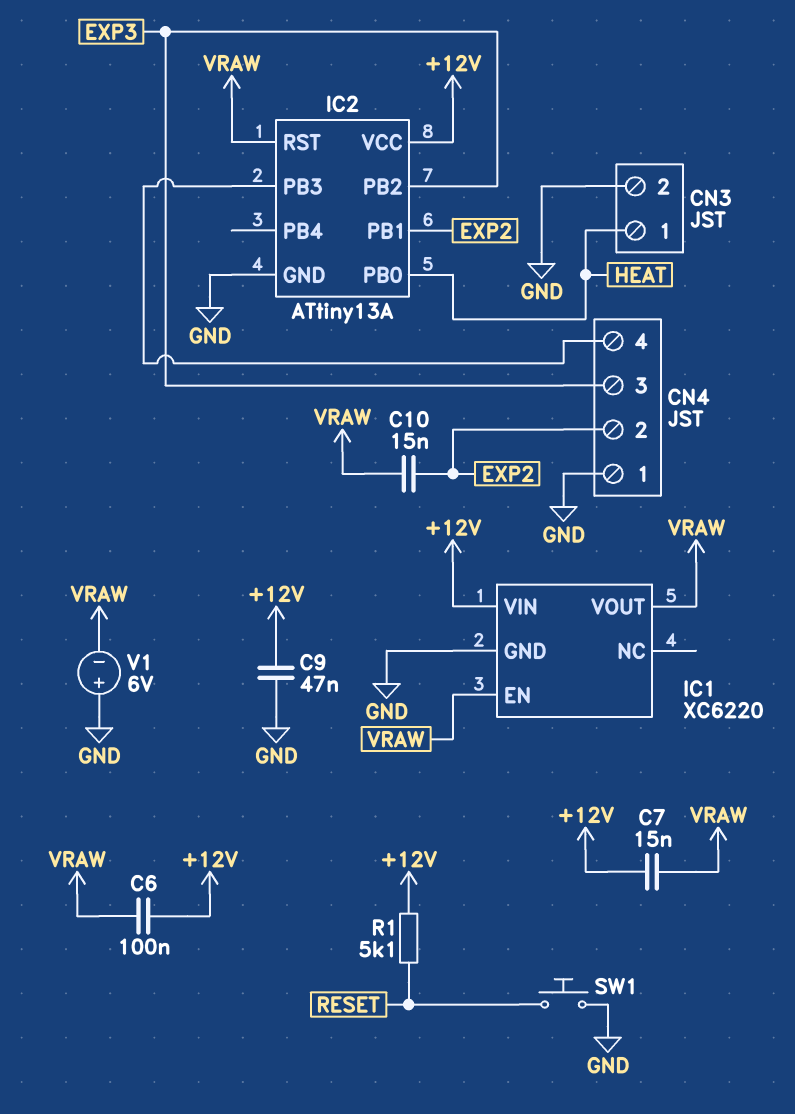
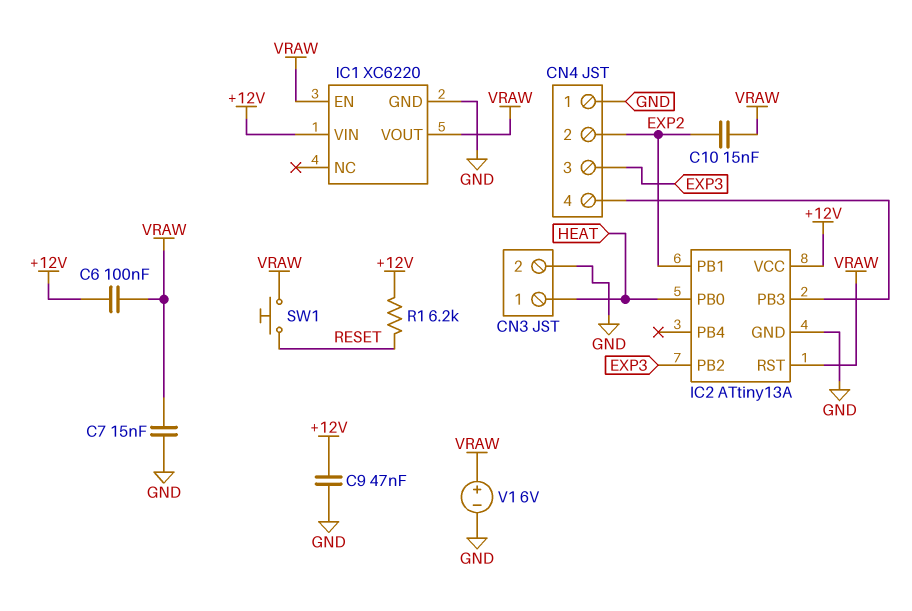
C7: 15nF (+12V, VRAW) -> 15nF (GND, VRAW)
R1: 5.1k (+12V, RESET) -> 6.2k (+12V, RESET)
SW1: button (GND, RESET) -> button (RESET, VRAW)
V1: 6V (plus GND, minus VRAW) -> 6V (plus VRAW, minus GND)

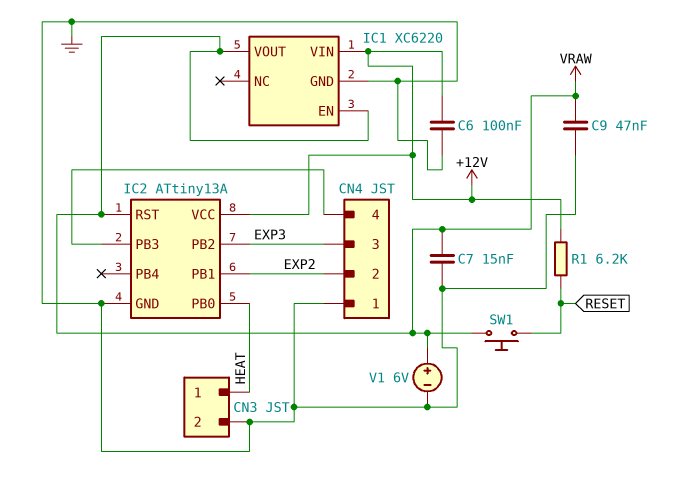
C6: 100nF (+12V, VRAW) -> 100nF (+12V, GND)
C9: 47nF (+12V, GND) -> 47nF (GND, VRAW)
C10: 15nF (EXP2, VRAW) -> none

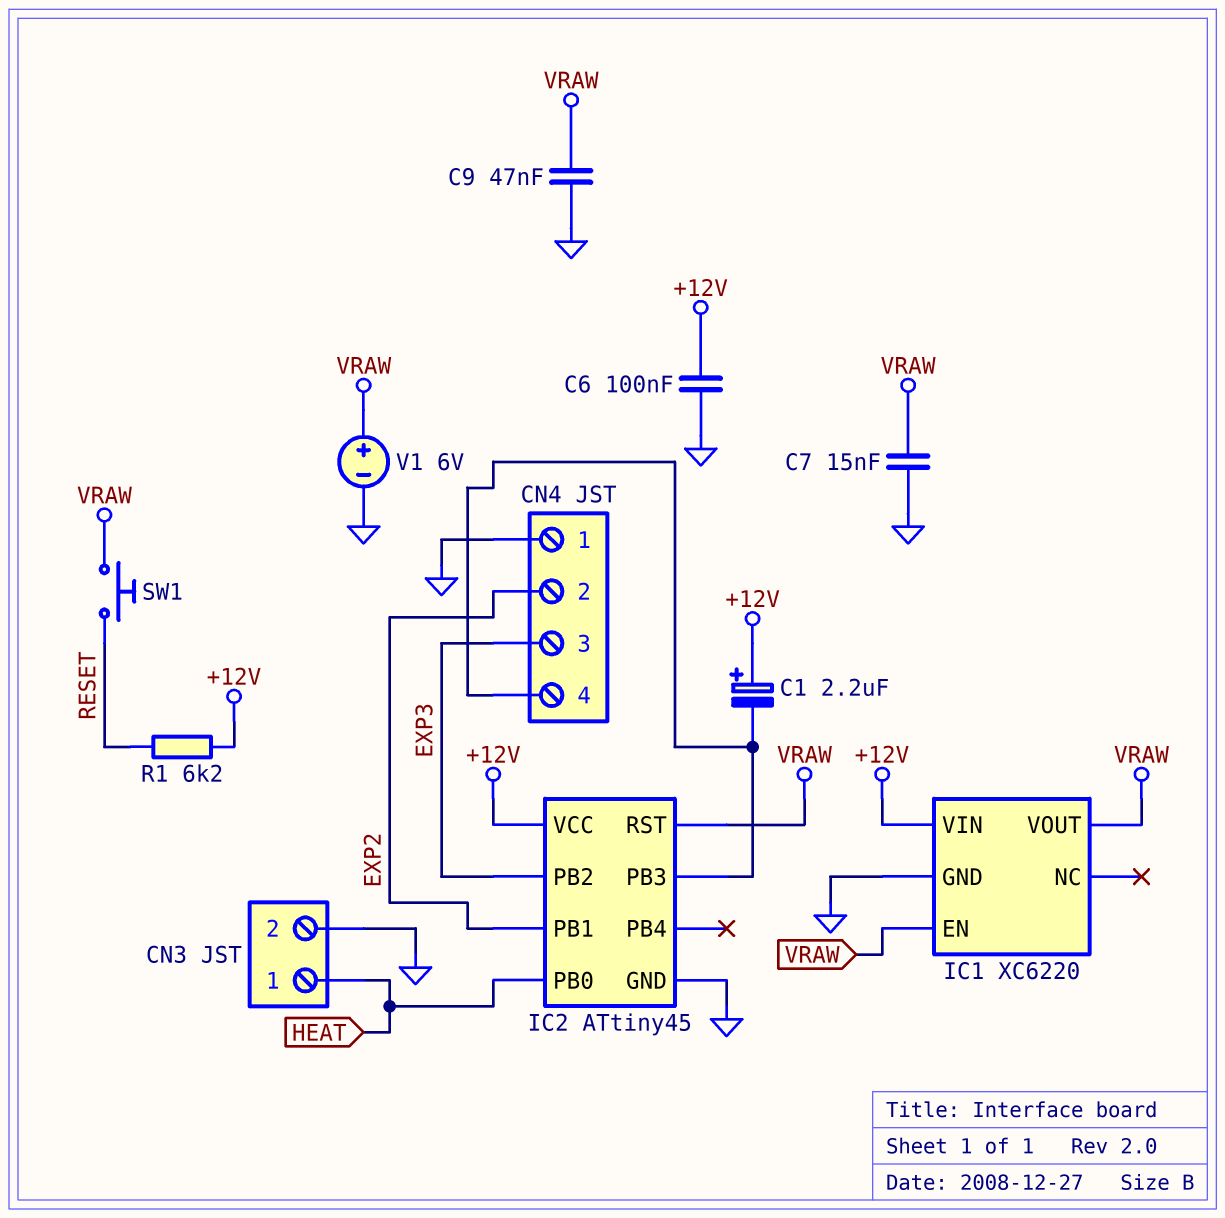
C1: none -> 2.2uF (plus +12V, minus CN4/4)
IC2: ATtiny13A -> ATtiny45

